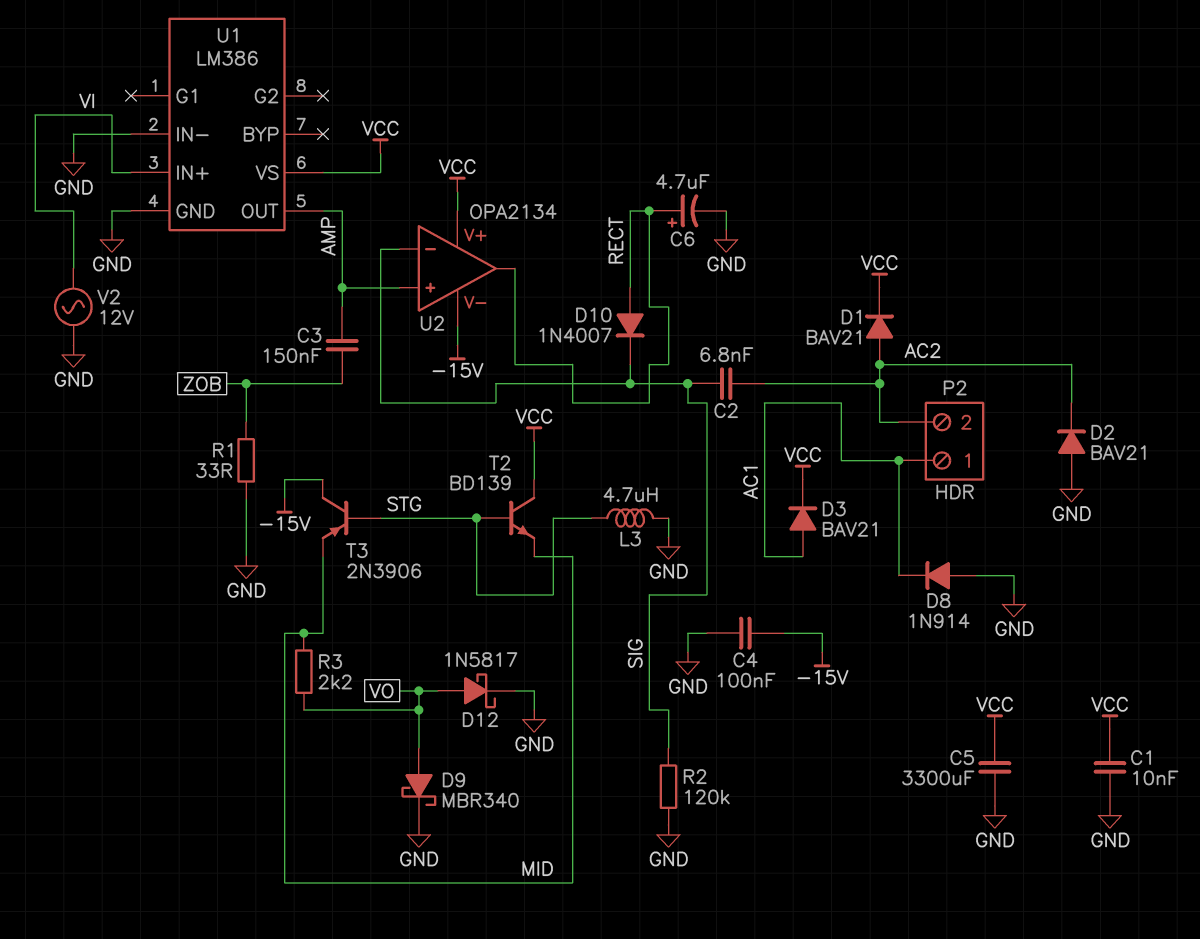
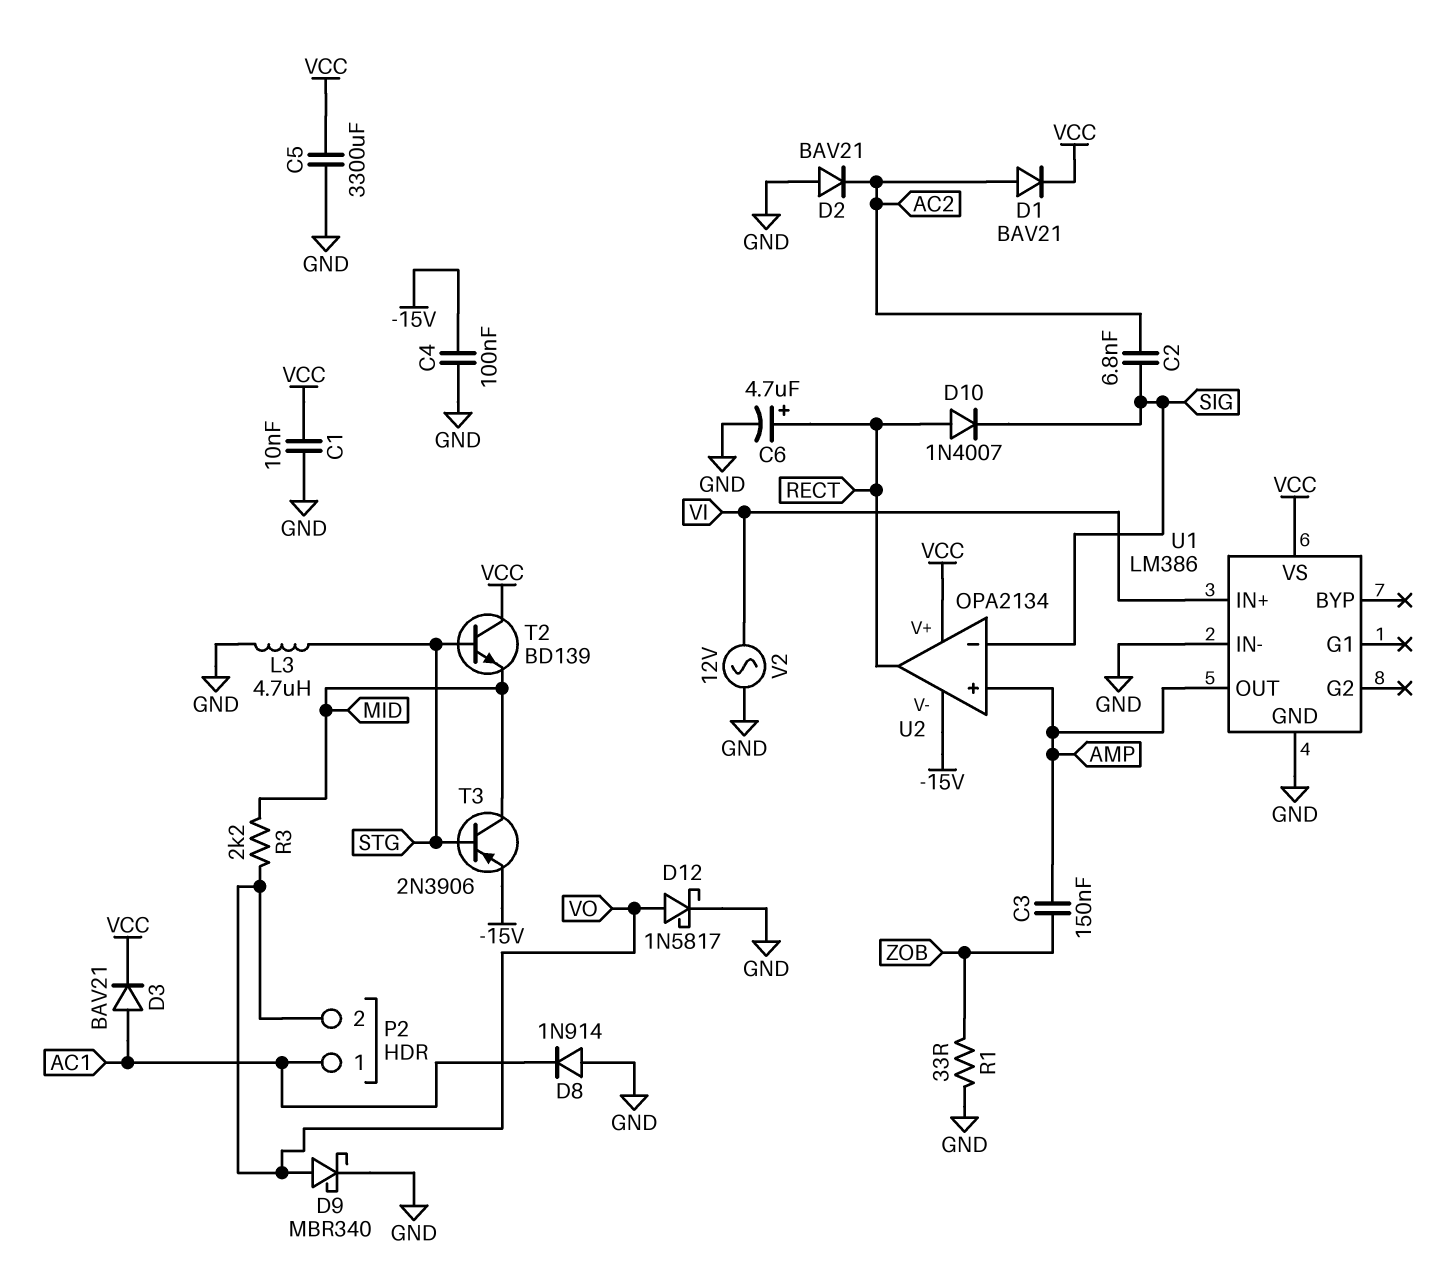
P2 pin 2: AC2 -> VO
R2: 120k (GND, SIG) -> none
T3: PNP 2N3906 (B STG, C -15V, E MID) -> PNP 2N3906 (B STG, C MID, E -15V)

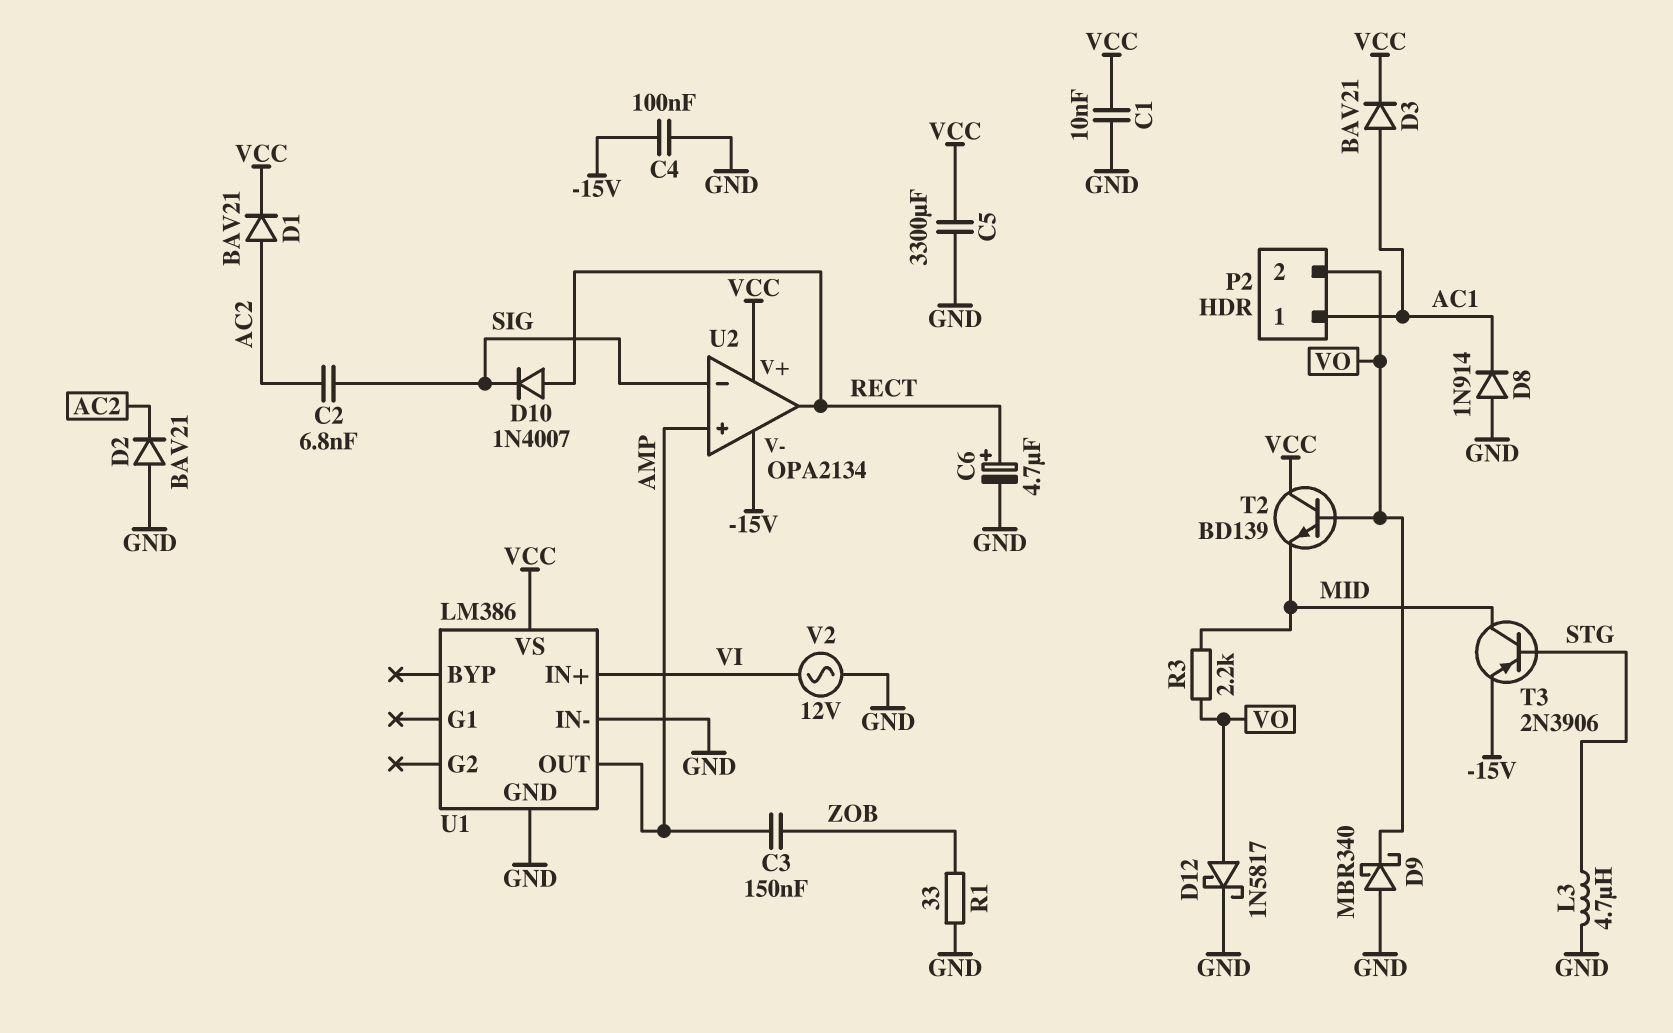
D9: schottky MBR340 (A VO, K GND) -> schottky MBR340 (A GND, K VO)
T2: NPN BD139 (B STG, C VCC, E MID) -> NPN BD139 (B VO, C VCC, E MID)

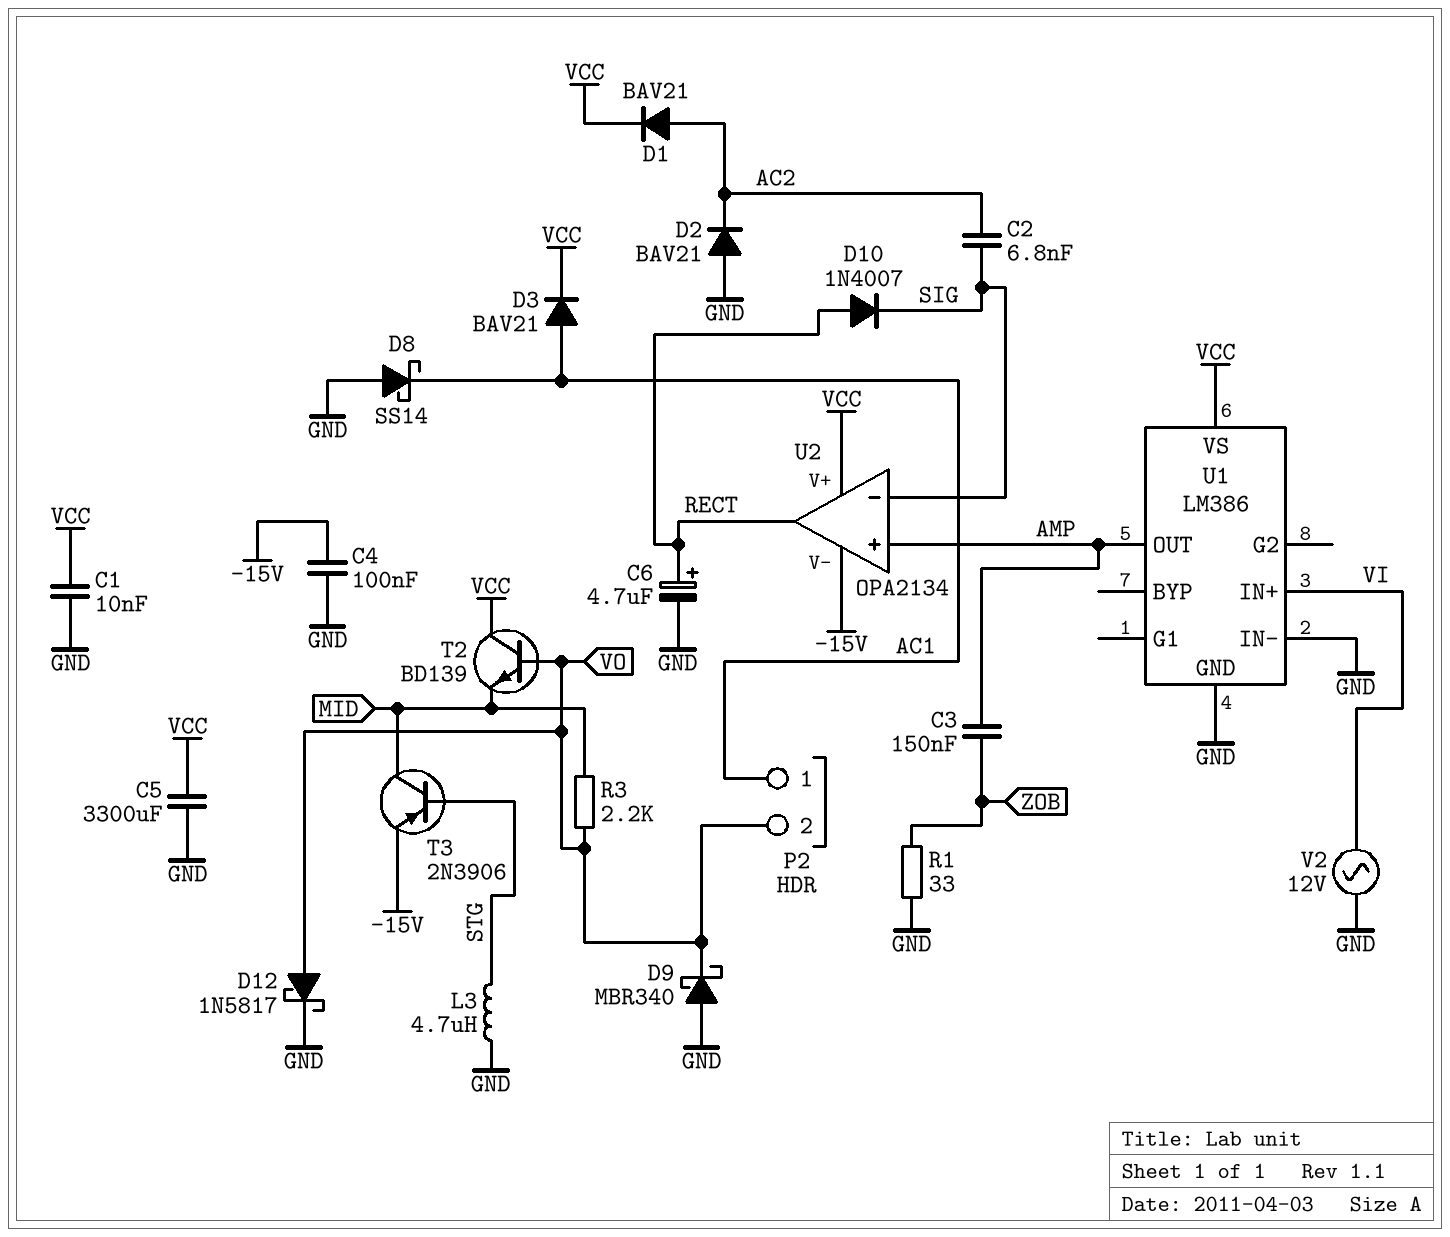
D8: diode 1N914 (A GND, K AC1) -> schottky SS14 (A GND, K AC1)

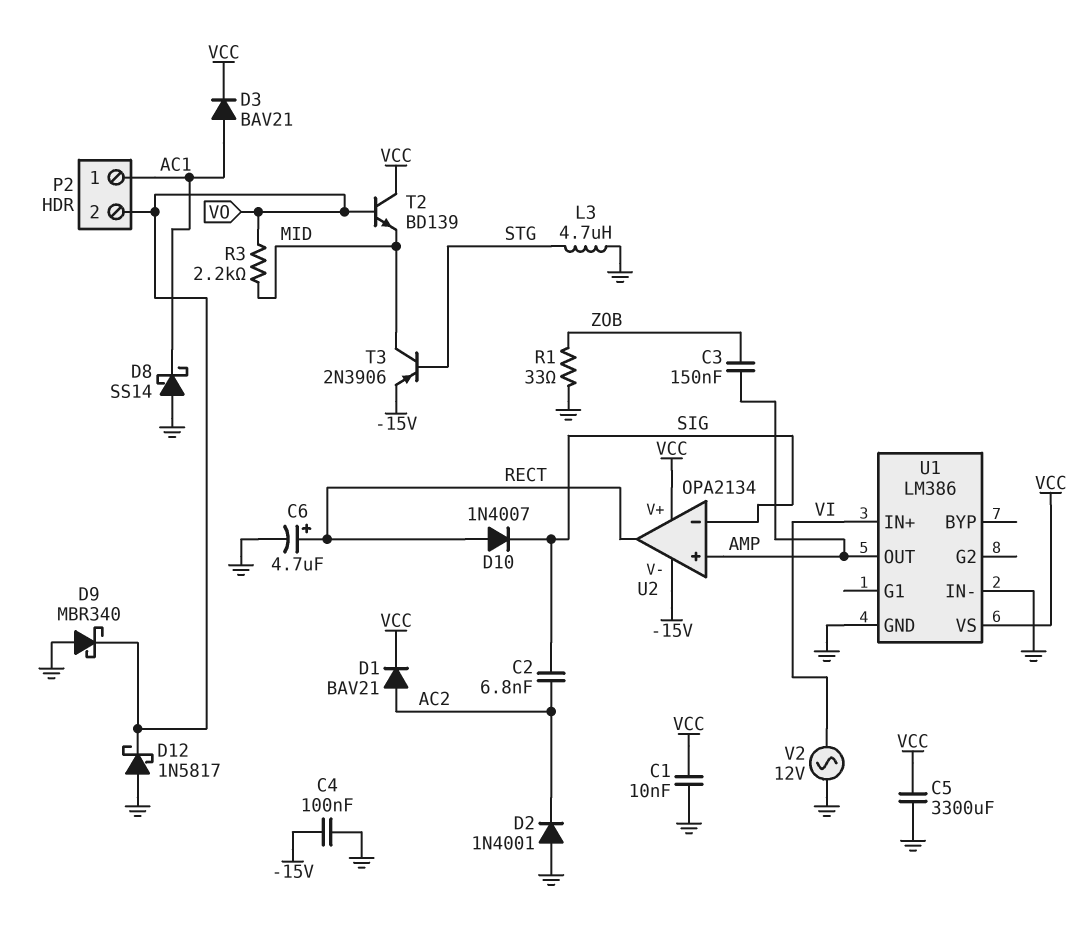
D2: diode BAV21 (A GND, K AC2) -> diode 1N4001 (A GND, K AC2)
D12: schottky 1N5817 (A VO, K GND) -> schottky 1N5817 (A GND, K VO)

